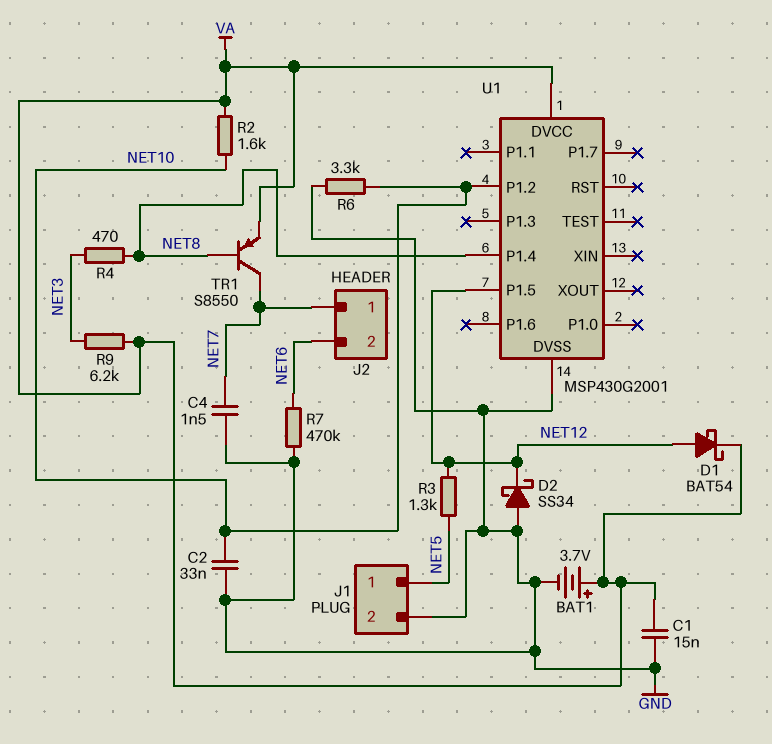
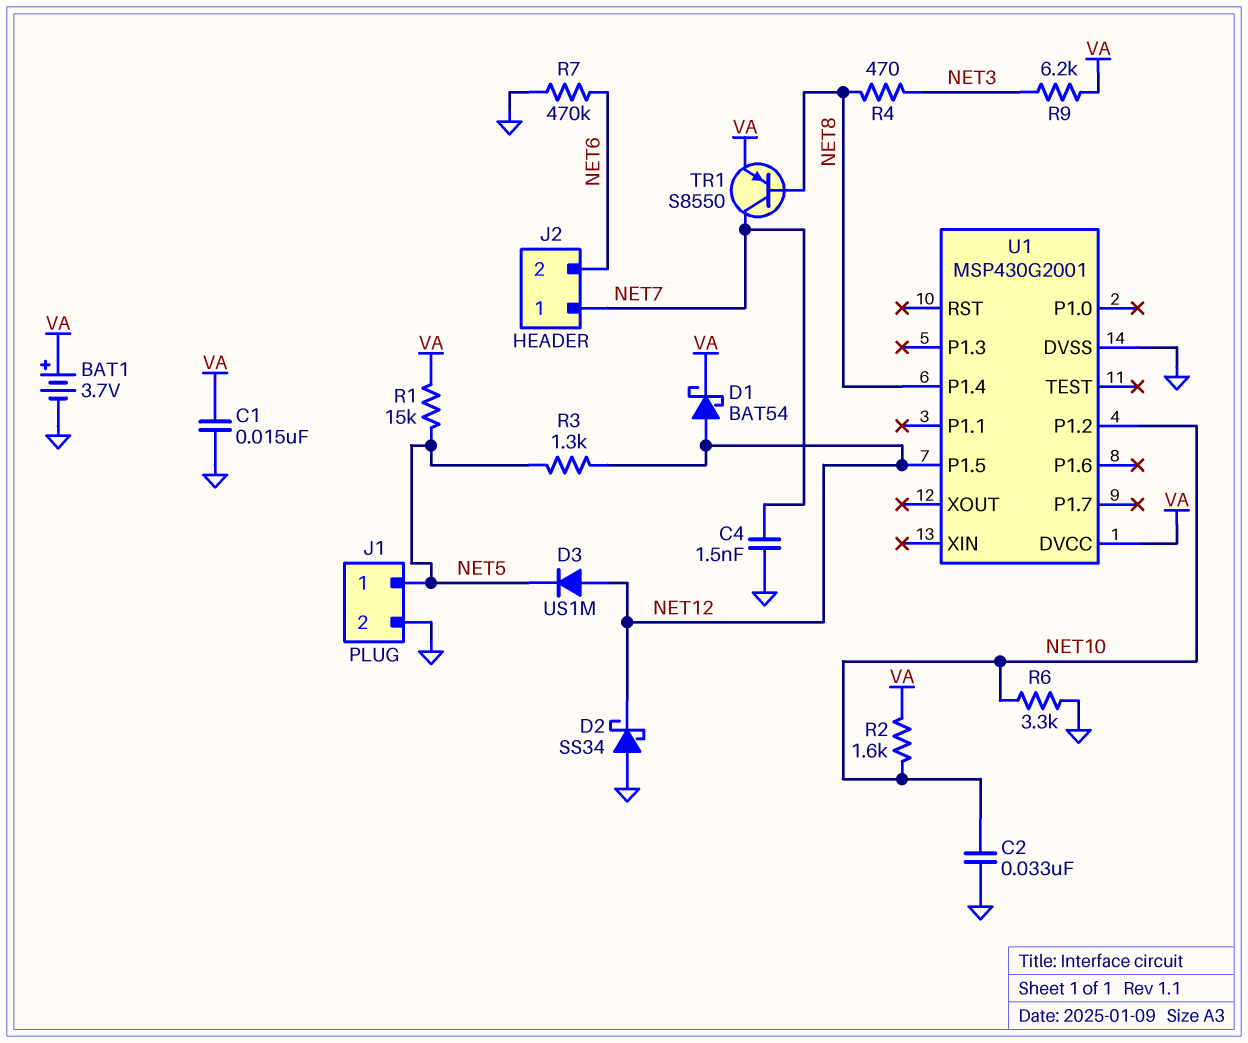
D3: none -> diode US1M (A NET12, K NET5)
R1: none -> 15k (NET5, VA)

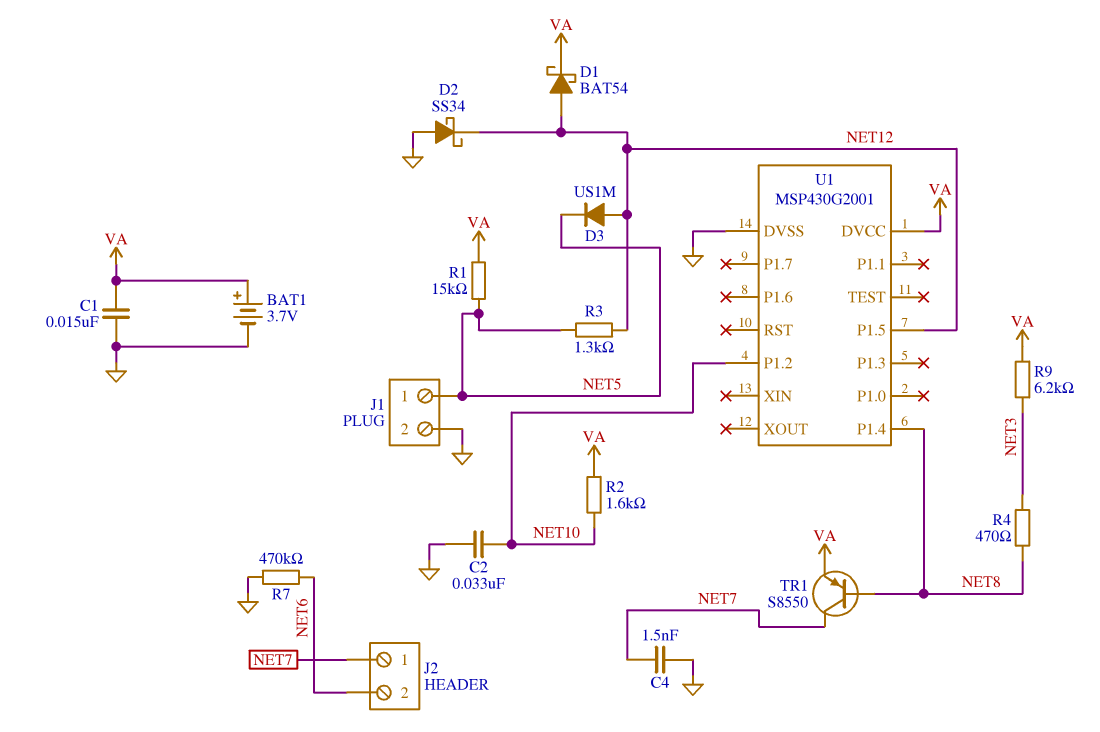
R6: 3.3k (GND, NET10) -> none

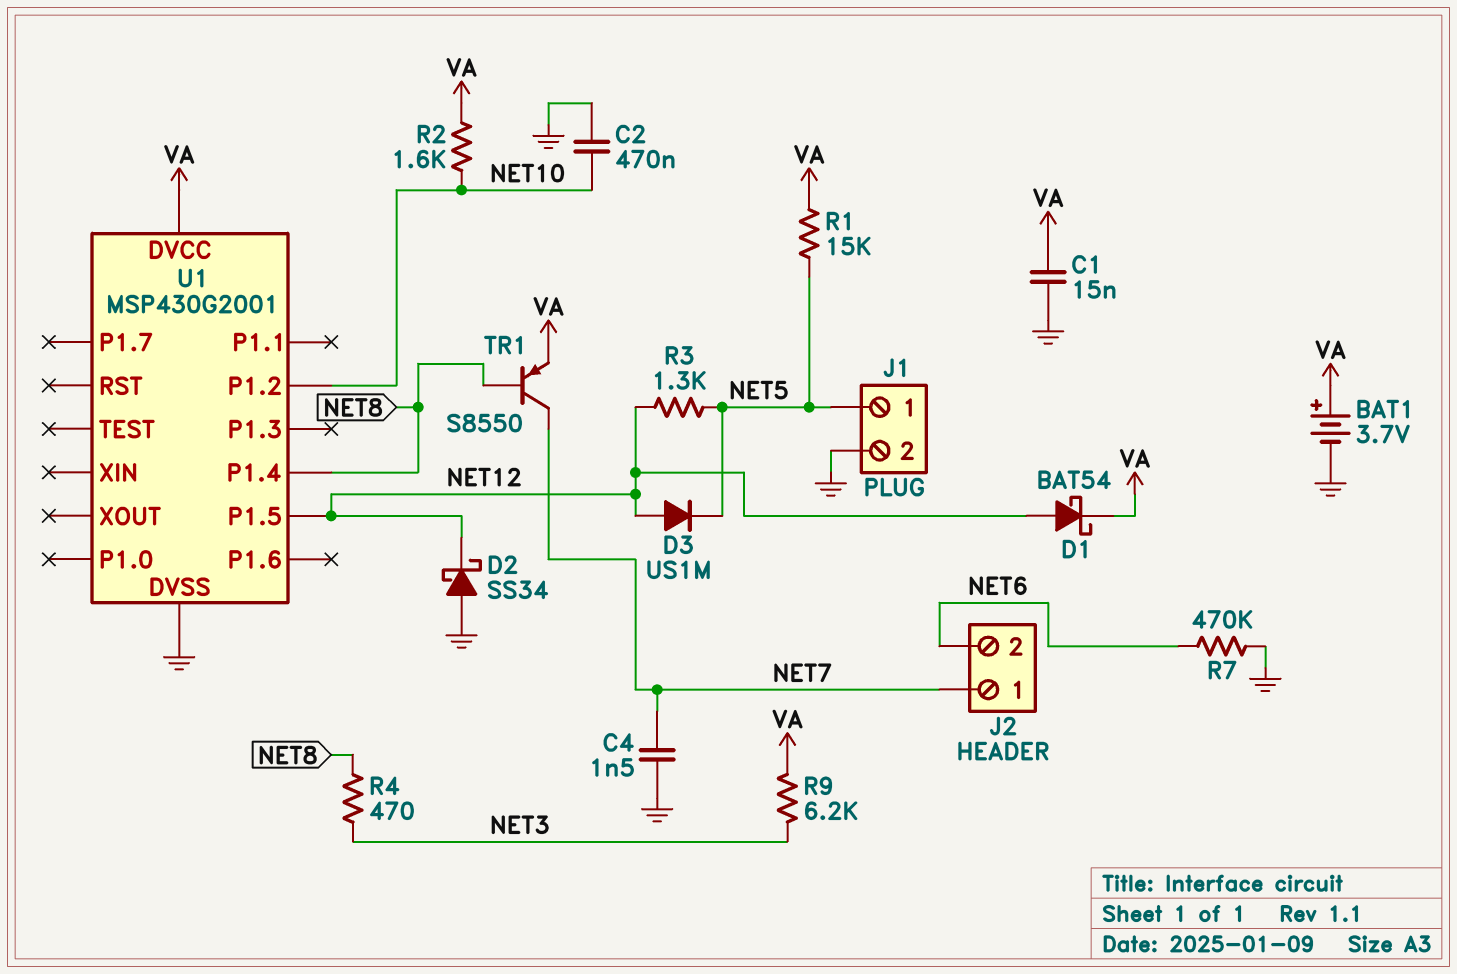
C2: 33nF (GND, NET10) -> 470nF (GND, NET10)

